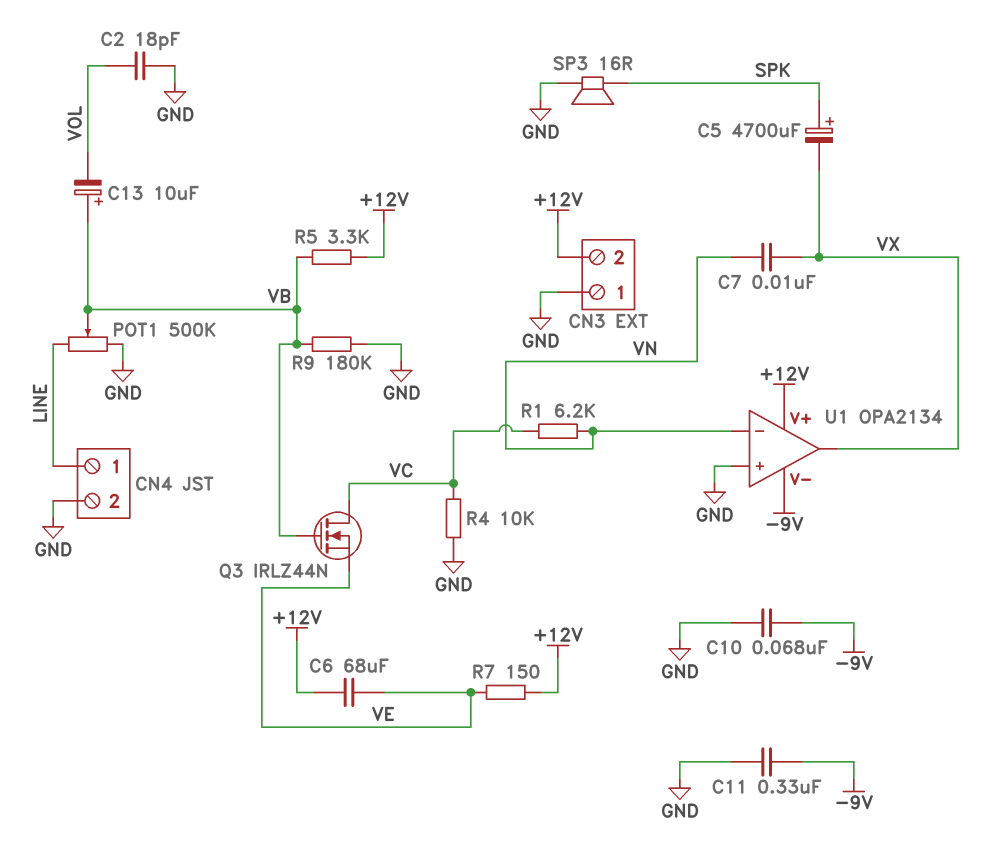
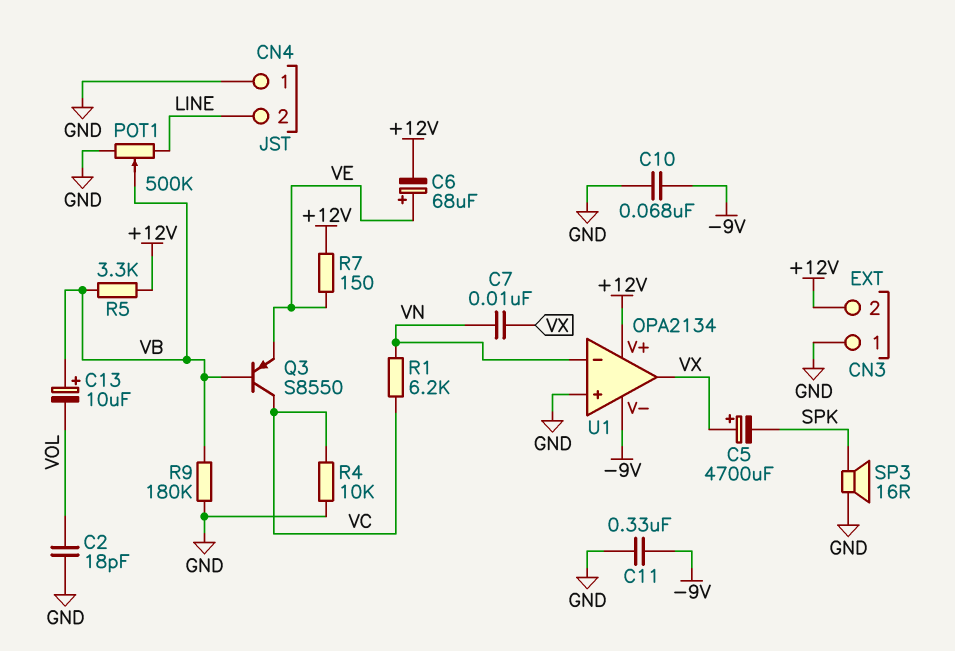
C5: 4700uF (plus SPK, minus VX) -> 4700uF (plus VX, minus SPK)
C6: 68uF (+12V, VE) -> 68uF (plus VE, minus +12V)
CN4 pin 1: LINE -> GND
CN4 pin 2: GND -> LINE
Q3: NMOS IRLZ44N (G VB, D VC, S VE) -> PNP S8550 (B VB, C VC, E VE)

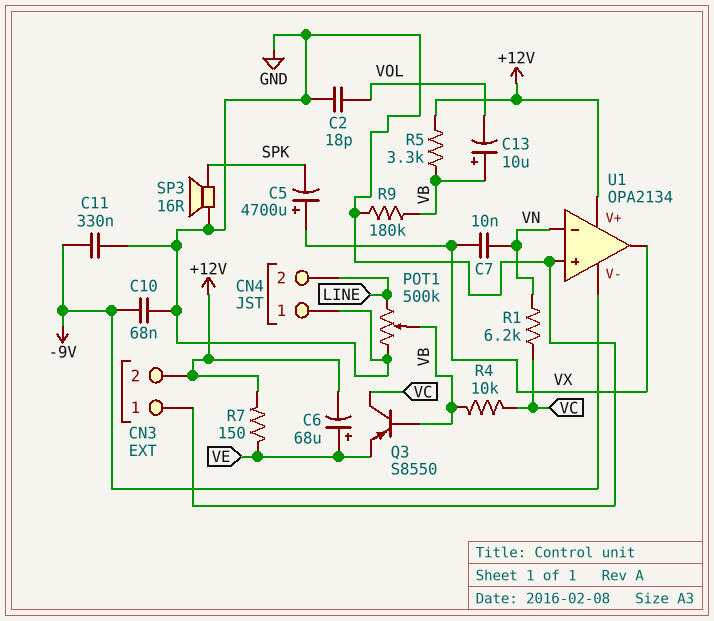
R4: 10k (GND, VC) -> 10k (VB, VC)

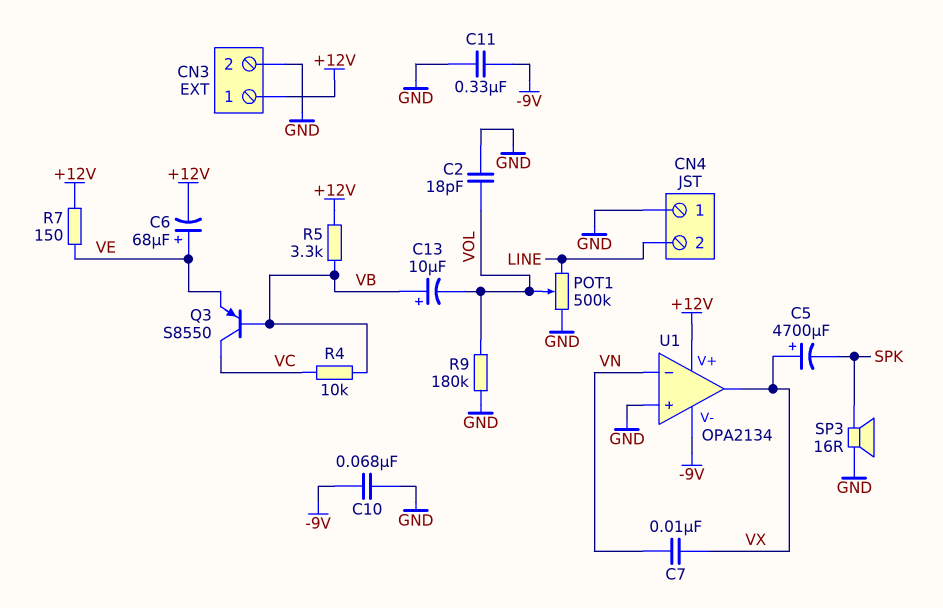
CN3 pin 1: GND -> +12V
CN3 pin 2: +12V -> GND
POT1: 500k (GND, LINE, wiper VB) -> 500k (GND, LINE, wiper VOL)
R1: 6.2k (VC, VN) -> none
R9: 180k (GND, VB) -> 180k (GND, VOL)

